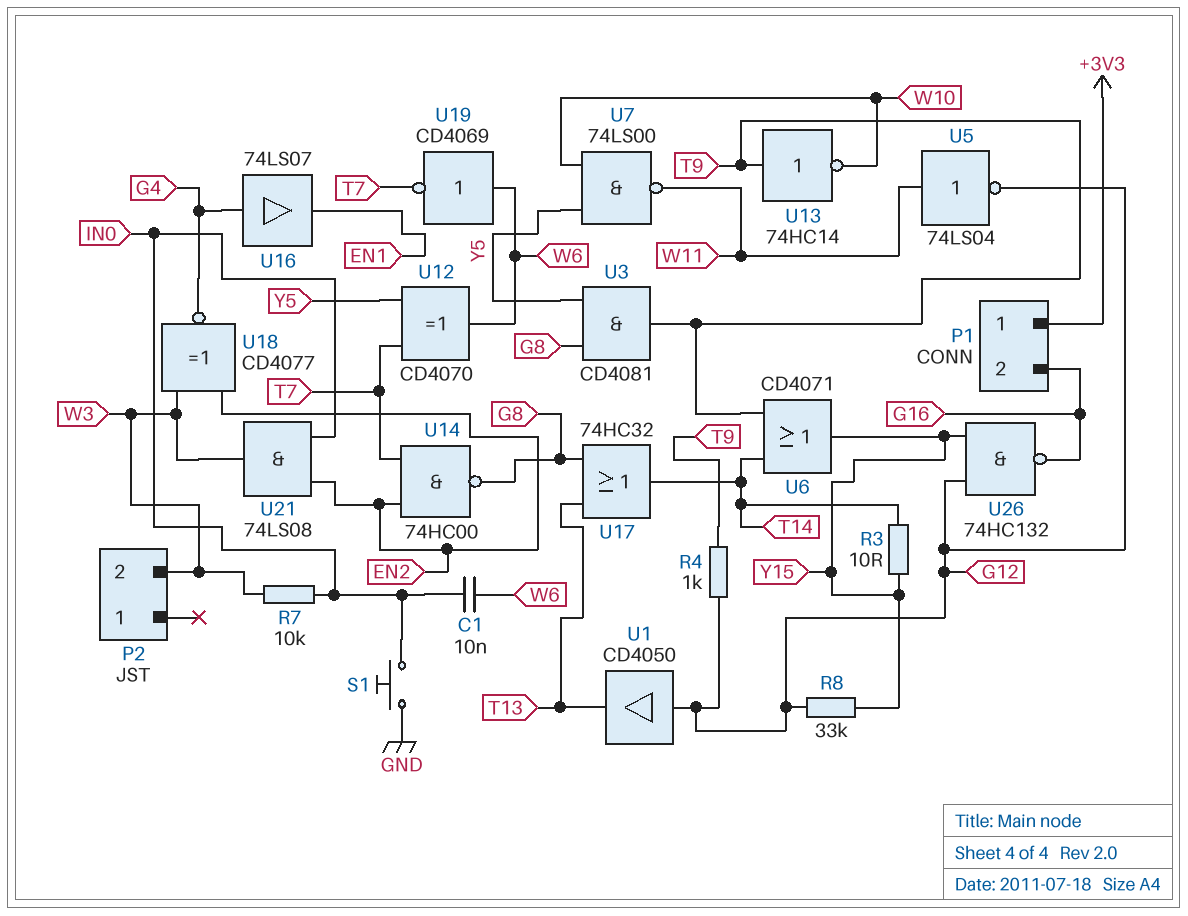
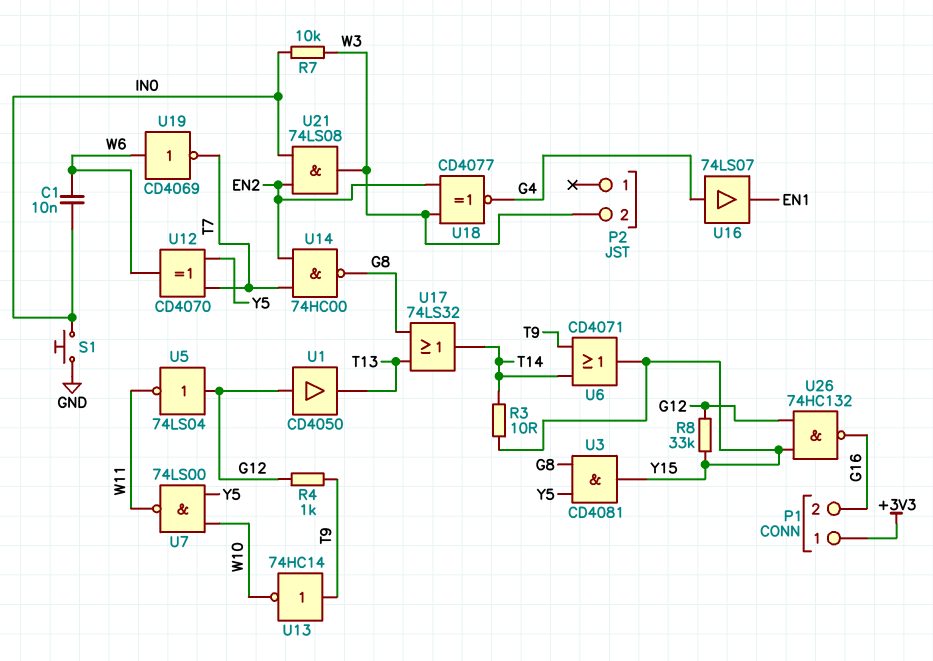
U3: AND CD4081 (in G8, in Y5, out T9) -> AND CD4081 (in G8, in Y5, out Y15)
U5: NOT 74LS04 (in W11, out G12) -> NOT 74LS04 (in G12, out W11)
U17: OR 74HC32 (in G8, in T13, out T14) -> OR 74LS32 (in G8, in T13, out T14)

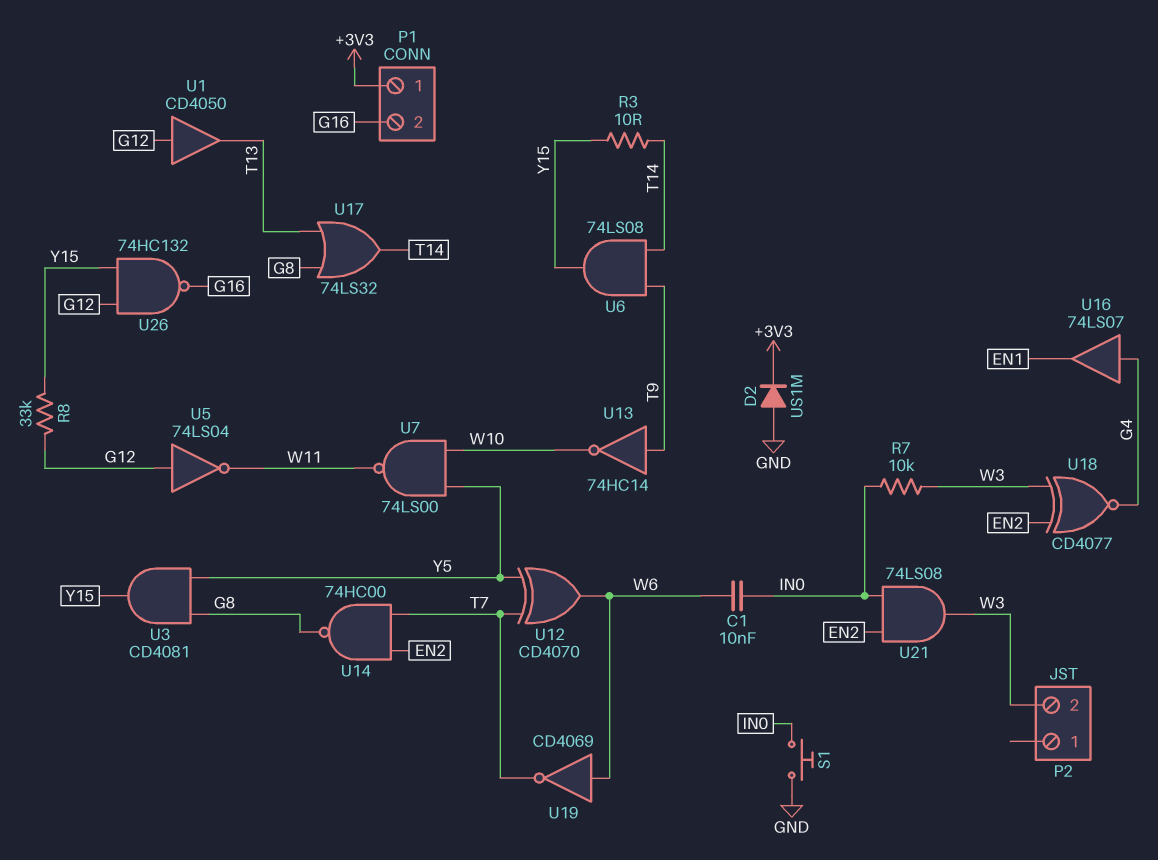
D2: none -> diode US1M (A GND, K +3V3)
R4: 1k (G12, T9) -> none
U6: OR CD4071 (in T9, in T14, out Y15) -> AND 74LS08 (in T9, in T14, out Y15)

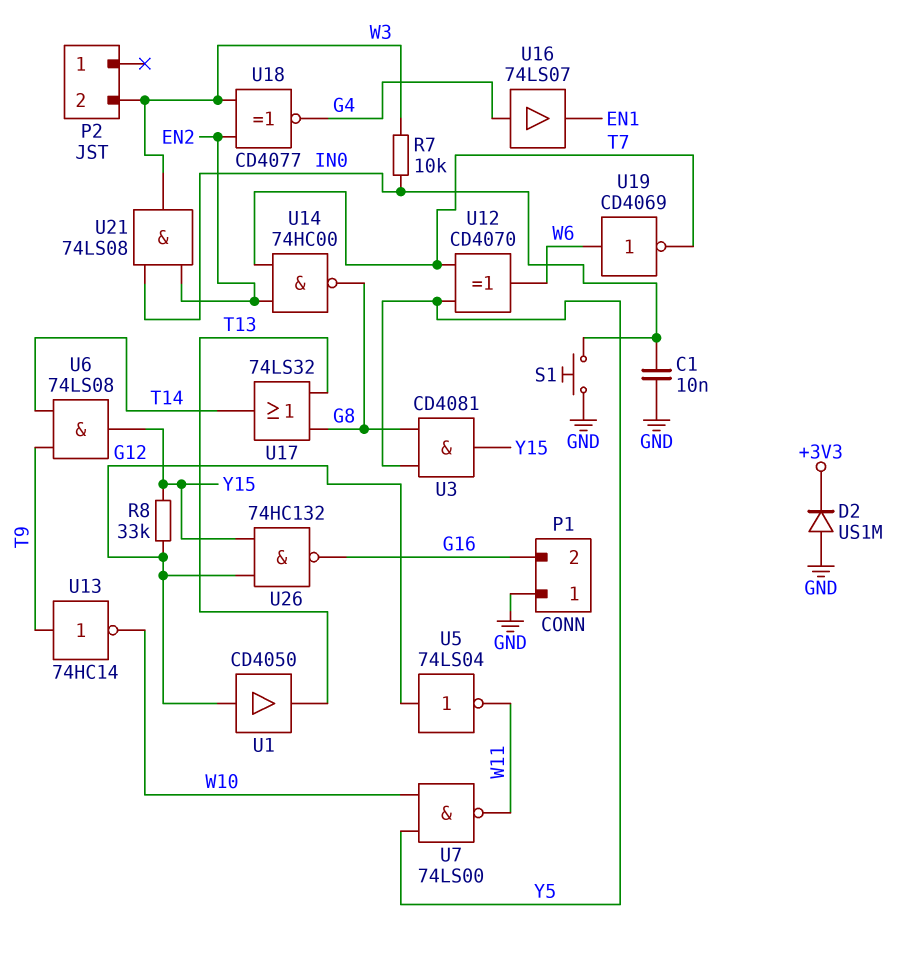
C1: 10nF (IN0, W6) -> 10nF (GND, IN0)
P1 pin 1: +3V3 -> GND
R3: 10 (T14, Y15) -> none

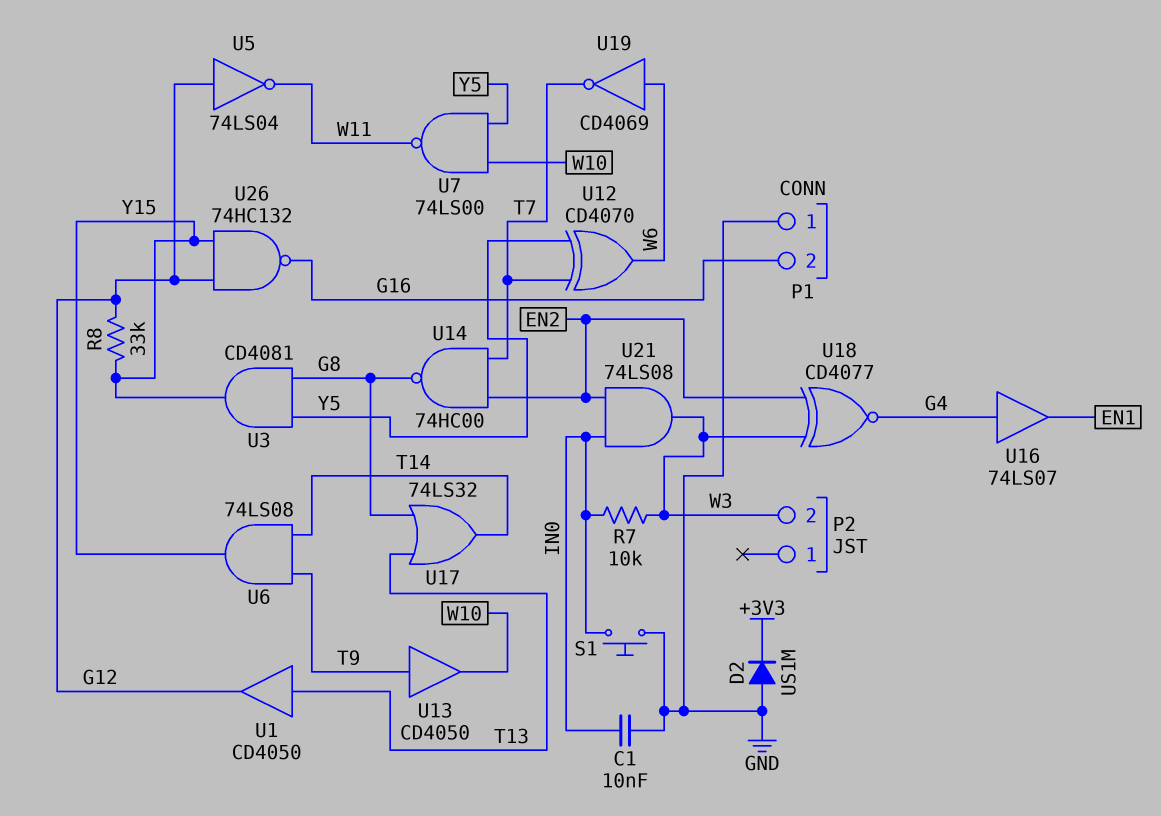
U1: buffer CD4050 (in G12, out T13) -> buffer CD4050 (in T13, out G12)
U13: NOT 74HC14 (in T9, out W10) -> buffer CD4050 (in T9, out W10)

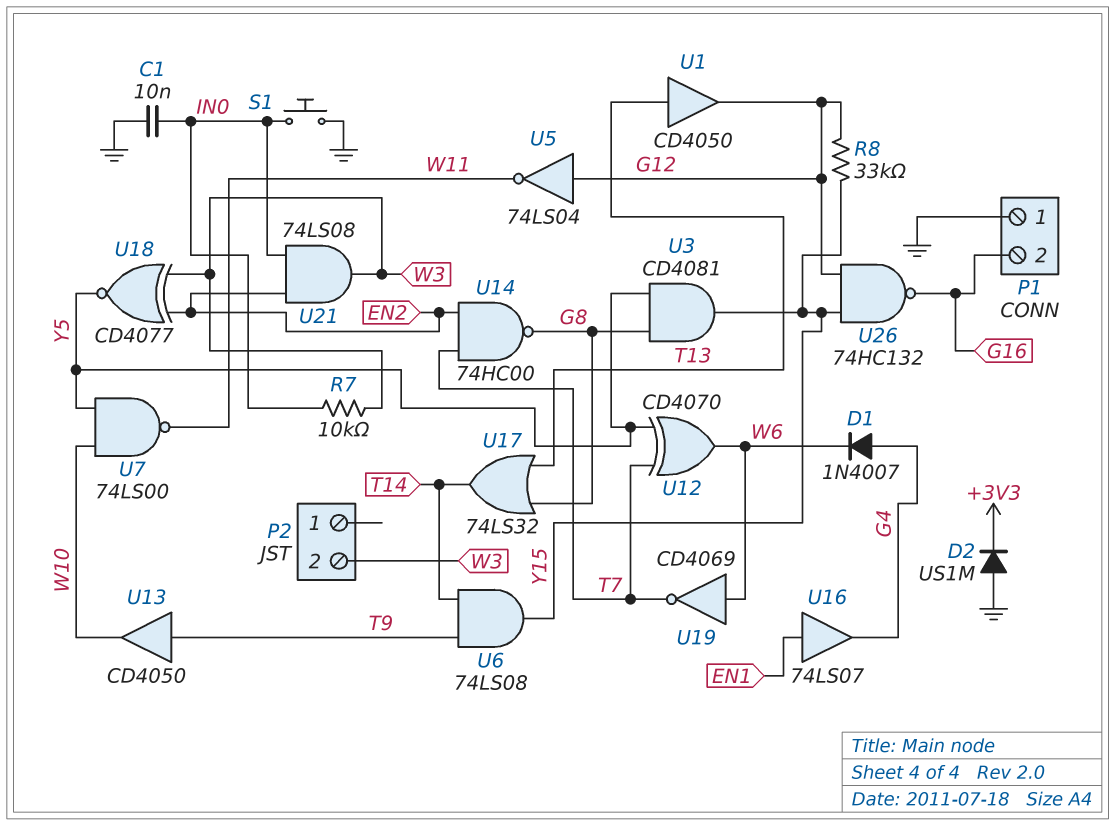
D1: none -> diode 1N4007 (A G4, K W6)
U16: buffer 74LS07 (in G4, out EN1) -> buffer 74LS07 (in EN1, out G4)
U18: XNOR CD4077 (in EN2, in W3, out G4) -> XNOR CD4077 (in EN2, in W3, out Y5)

